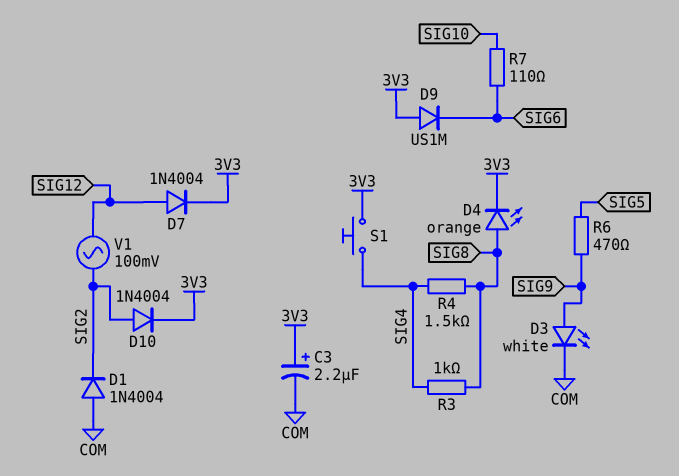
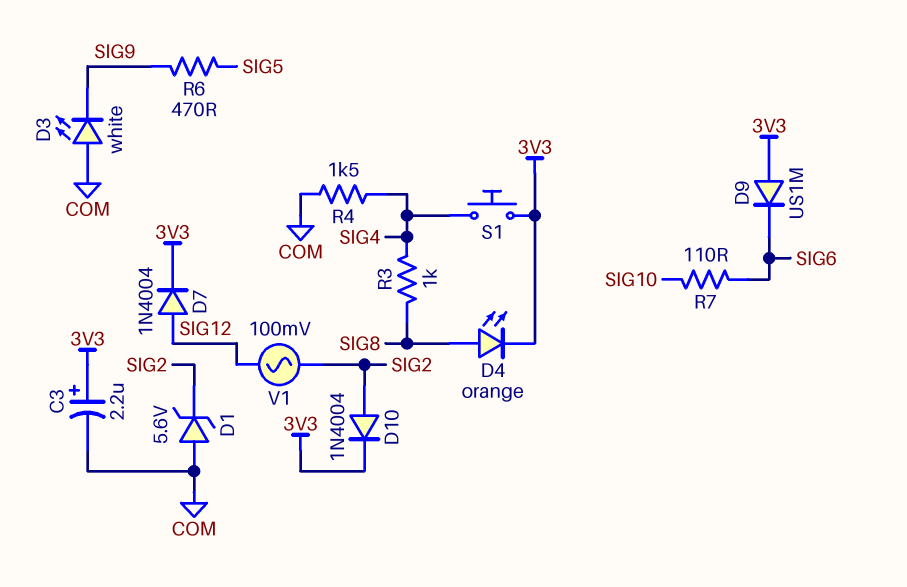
D1: diode 1N4004 (A COM, K SIG2) -> zener 5.6V (A COM, K SIG2)
D3: LED white (A SIG9, K COM) -> LED white (A COM, K SIG9)
R4: 1.5k (SIG4, SIG8) -> 1.5k (COM, SIG4)

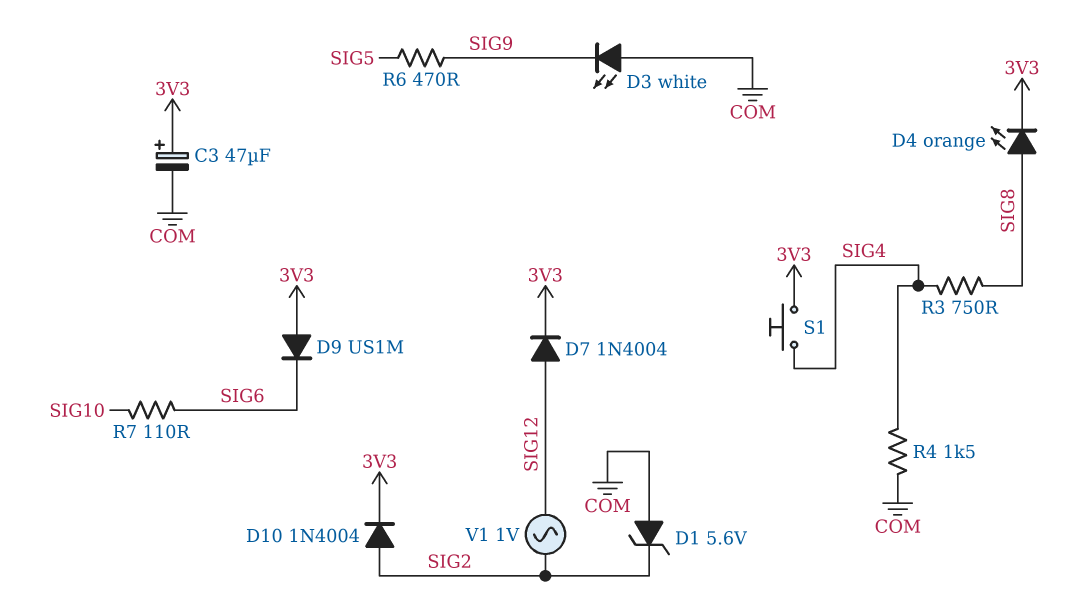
C3: 2.2uF (plus 3V3, minus COM) -> 47uF (plus 3V3, minus COM)
R3: 1k (SIG4, SIG8) -> 750 (SIG4, SIG8)
V1: AC 100mV (SIG2, SIG12) -> AC 1V (SIG2, SIG12)

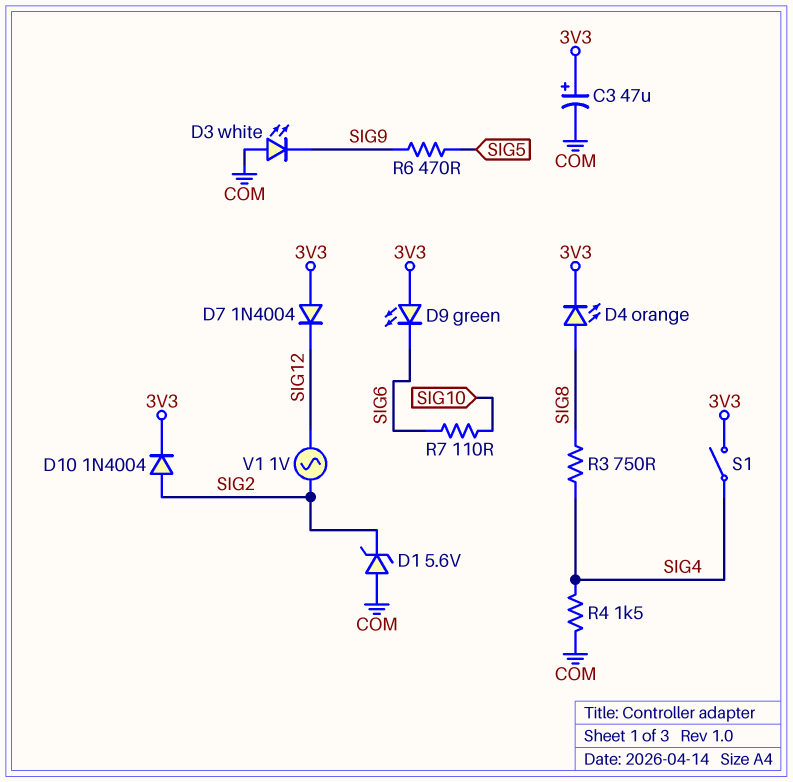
D7: diode 1N4004 (A SIG12, K 3V3) -> diode 1N4004 (A 3V3, K SIG12)
D9: diode US1M (A 3V3, K SIG6) -> LED green (A 3V3, K SIG6)
S1: button (3V3, SIG4) -> switch (3V3, SIG4)

